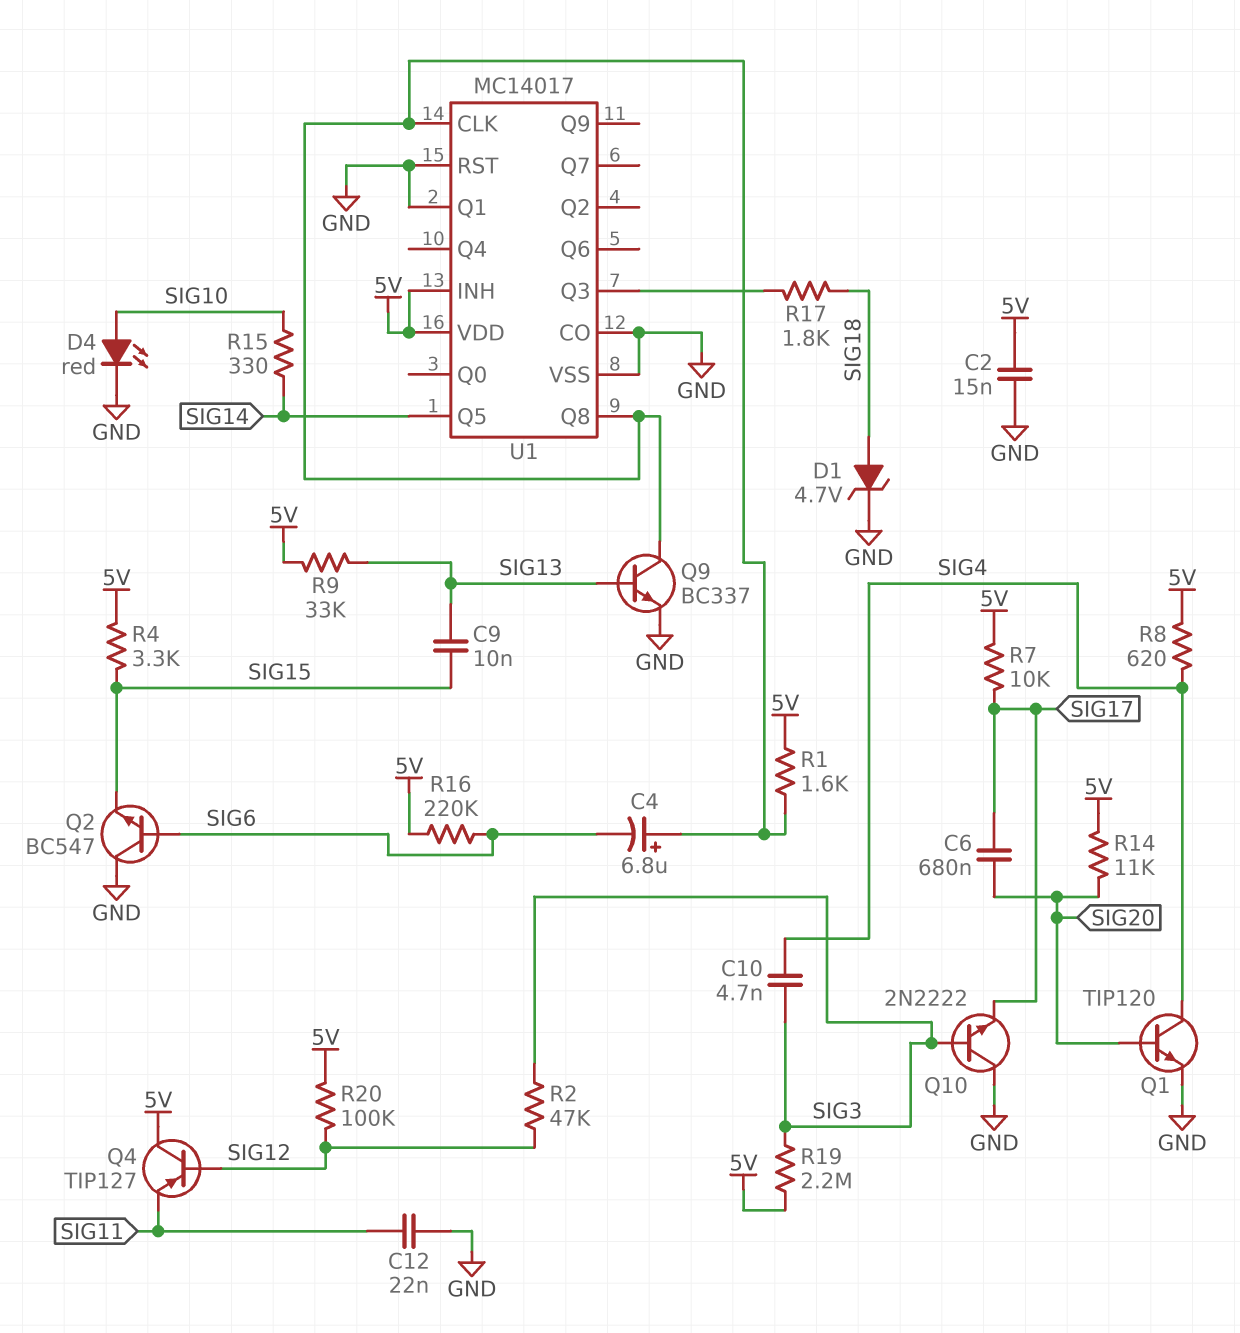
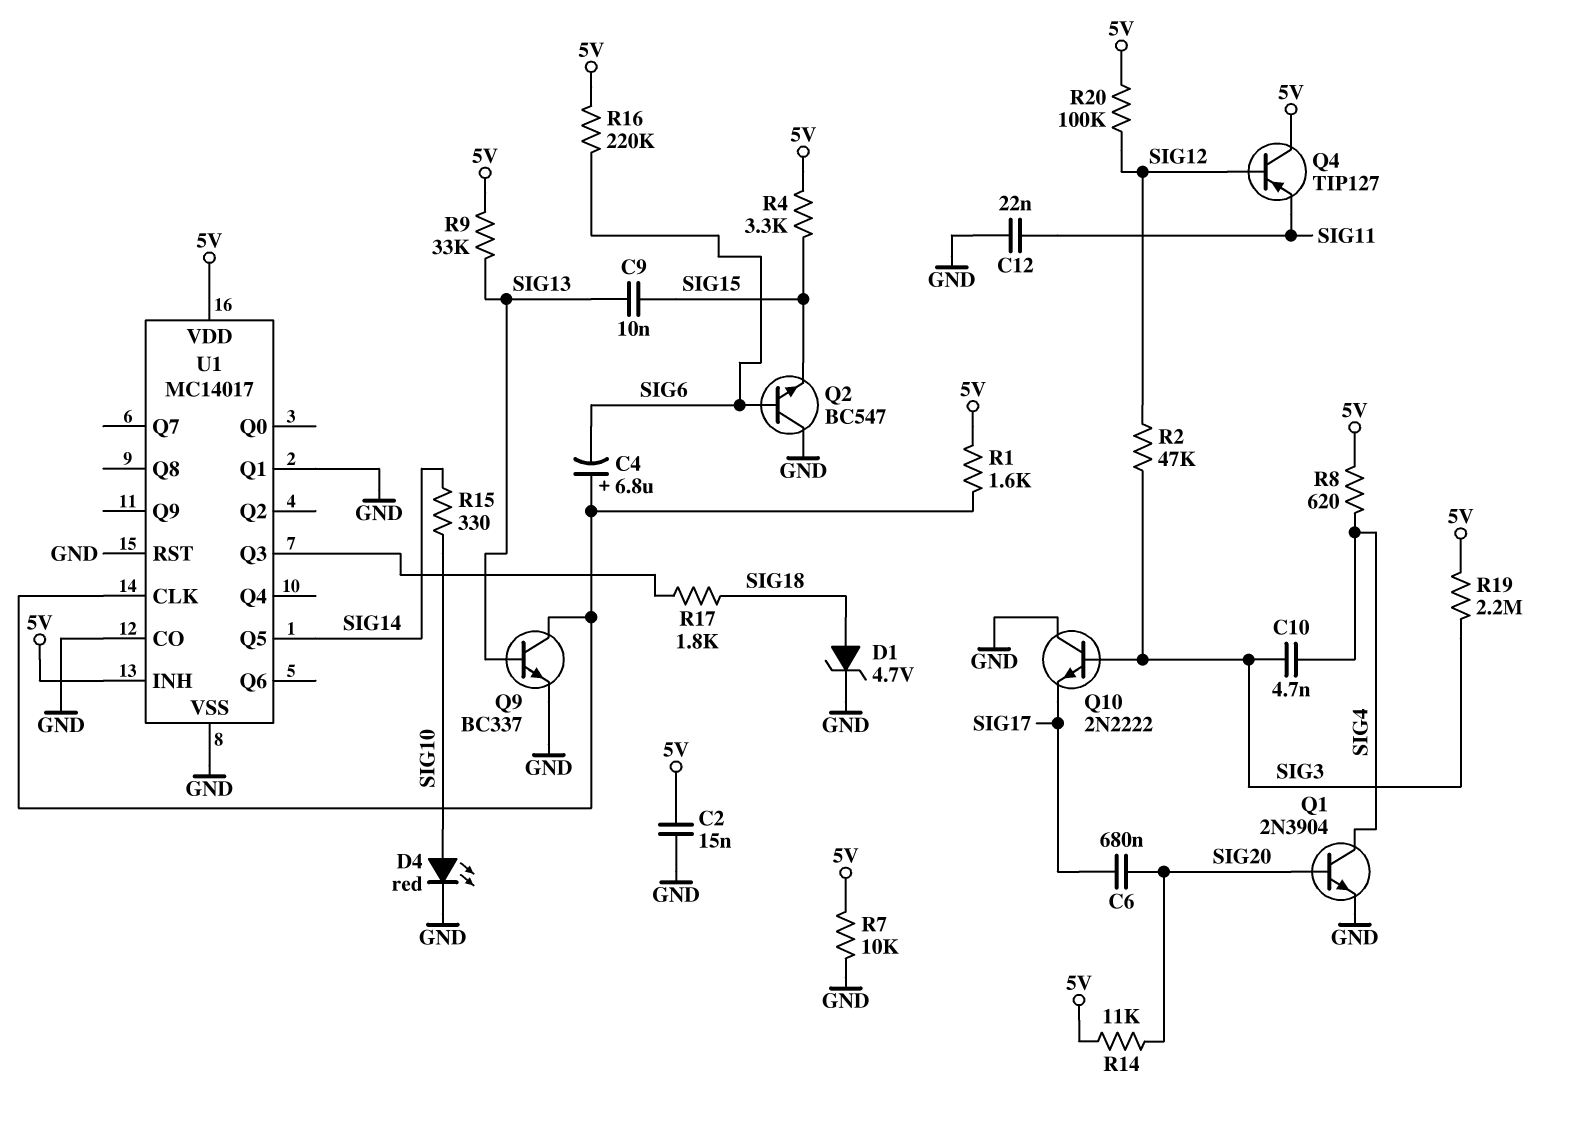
Q1: NPN TIP120 (B SIG20, C SIG4, E GND) -> NPN 2N3904 (B SIG20, C SIG4, E GND)
R7: 10k (5V, SIG17) -> 10k (5V, GND)
U1 pin Q8: U1/CLK -> none

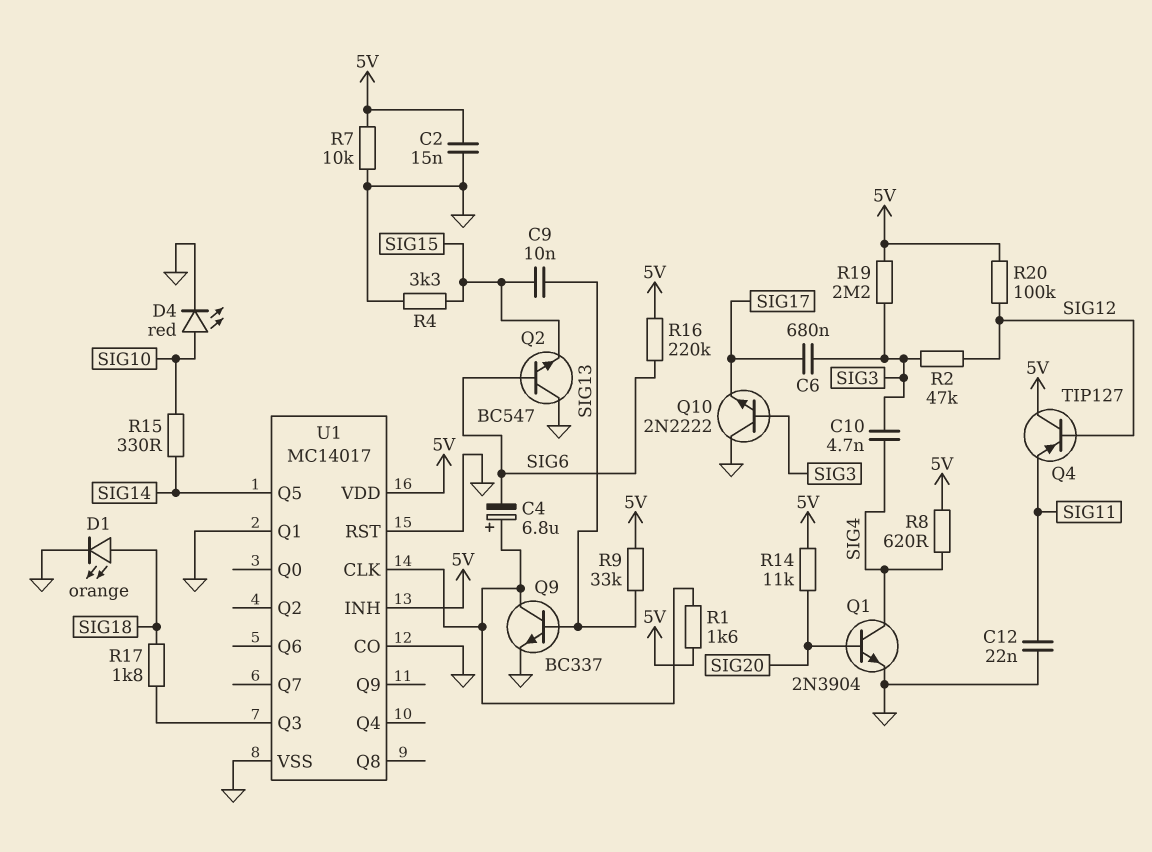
C6: 680nF (SIG17, SIG20) -> 680nF (SIG3, SIG17)
D1: zener 4.7V (A SIG18, K GND) -> LED orange (A SIG18, K GND)
R4: 3.3k (5V, SIG15) -> 3.3k (GND, SIG15)

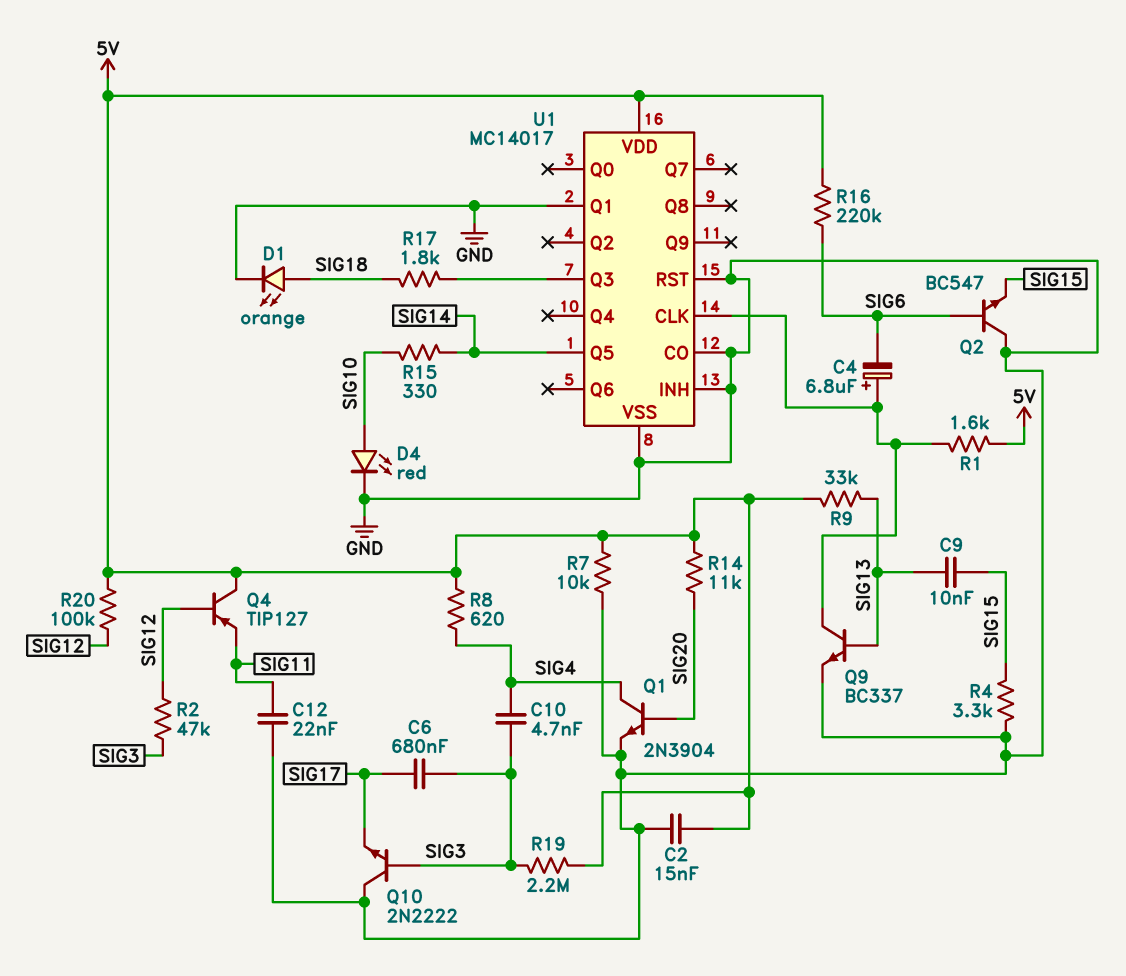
U1 pin INH: 5V -> GND

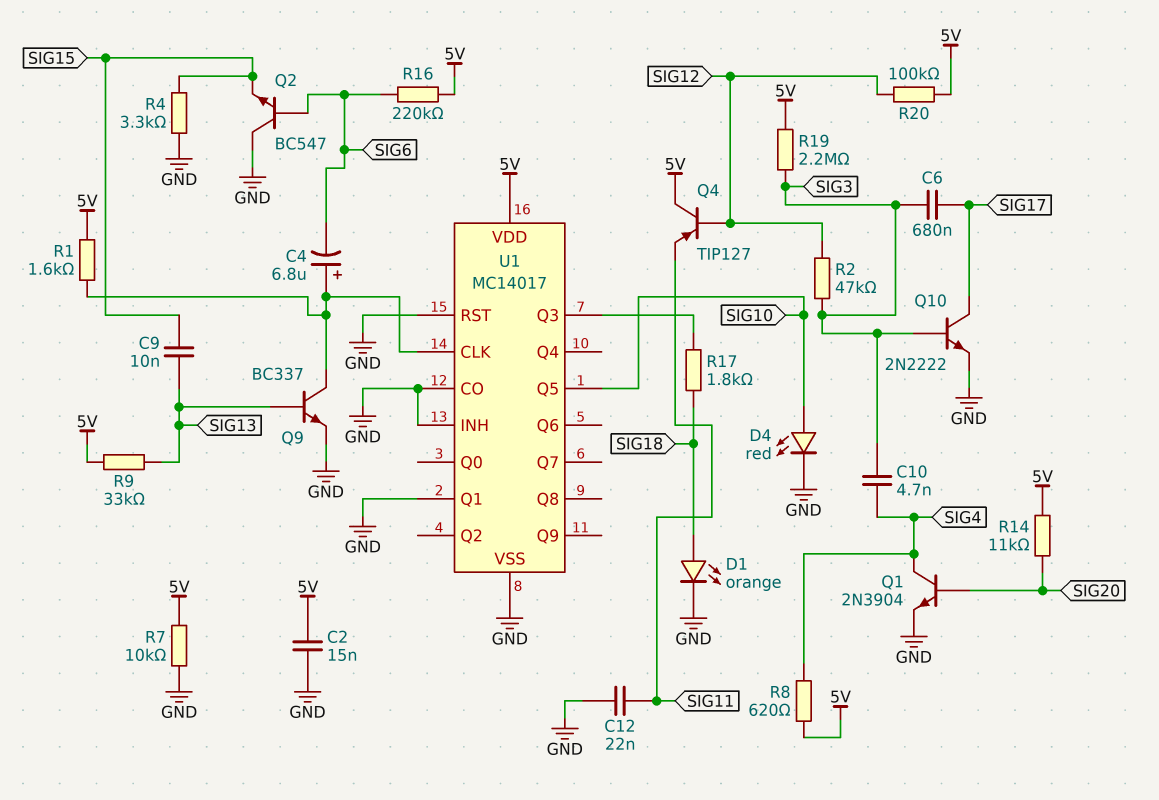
Q10: NPN 2N2222 (B SIG3, C GND, E SIG17) -> NPN 2N2222 (B SIG3, C SIG17, E GND)
R15: 330 (SIG10, SIG14) -> none
U1 pin Q5: SIG14 -> SIG10

